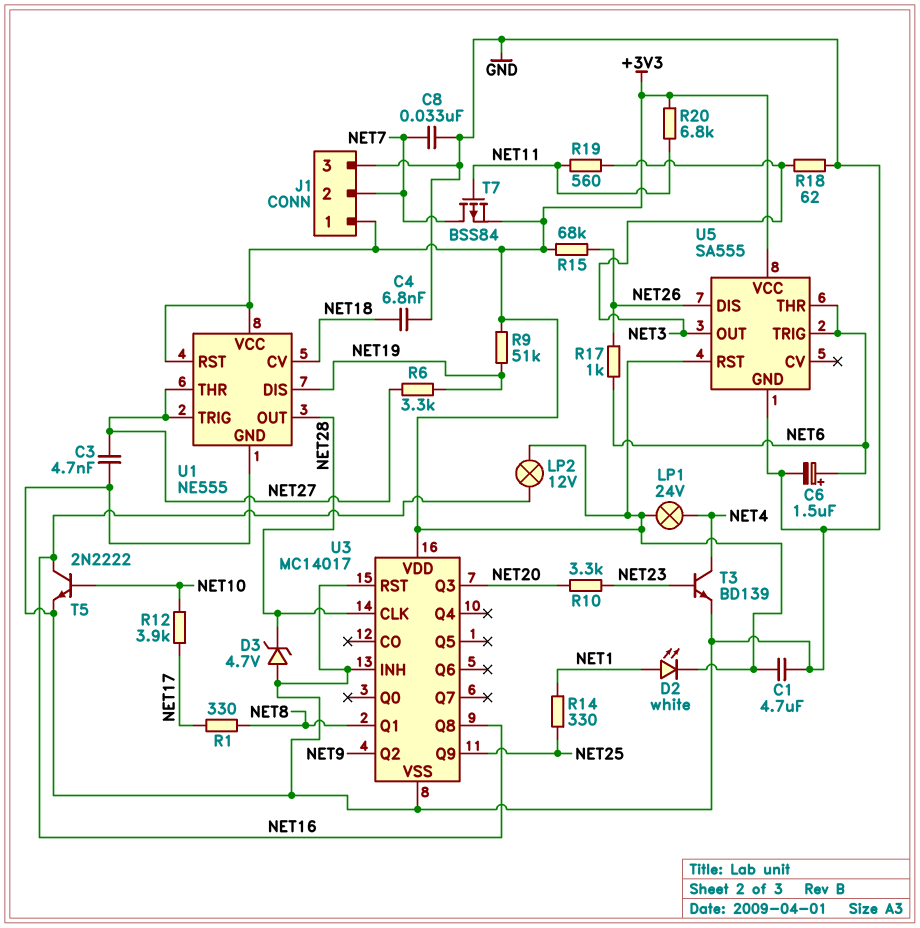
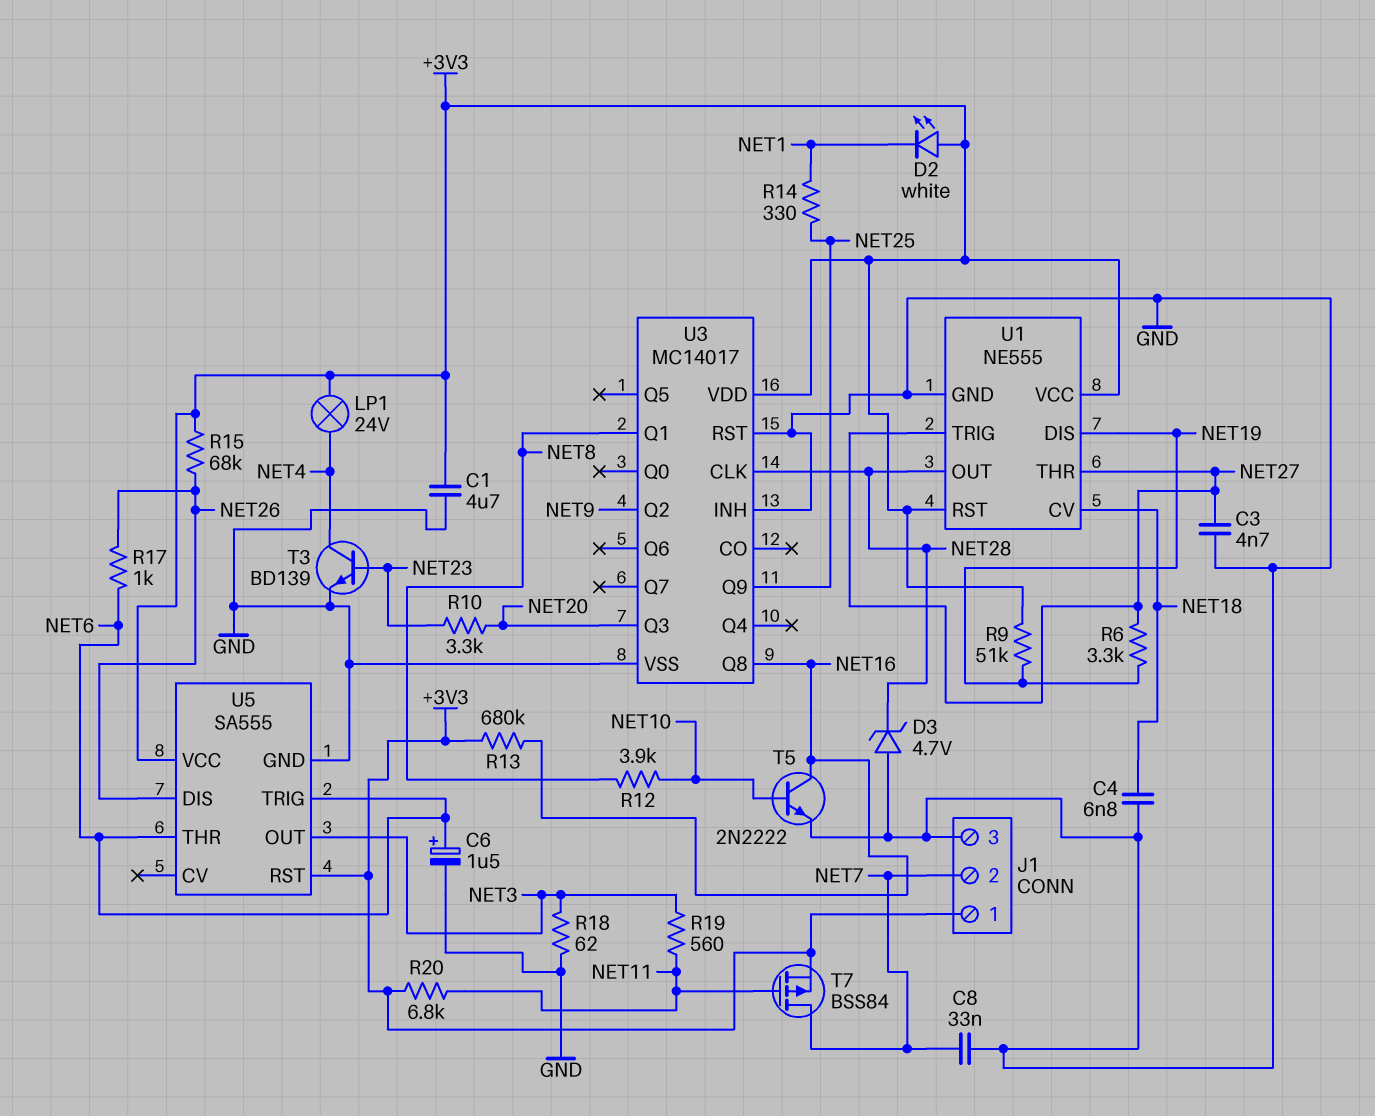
D2: LED white (A NET1, K +3V3) -> LED white (A +3V3, K NET1)
LP2: lamp 12V (+3V3, NET16) -> none
R1: 330 (NET8, NET17) -> none
R12: 3.9k (NET10, NET17) -> 3.9k (NET8, NET10)
R13: none -> 680k (+3V3, NET16)

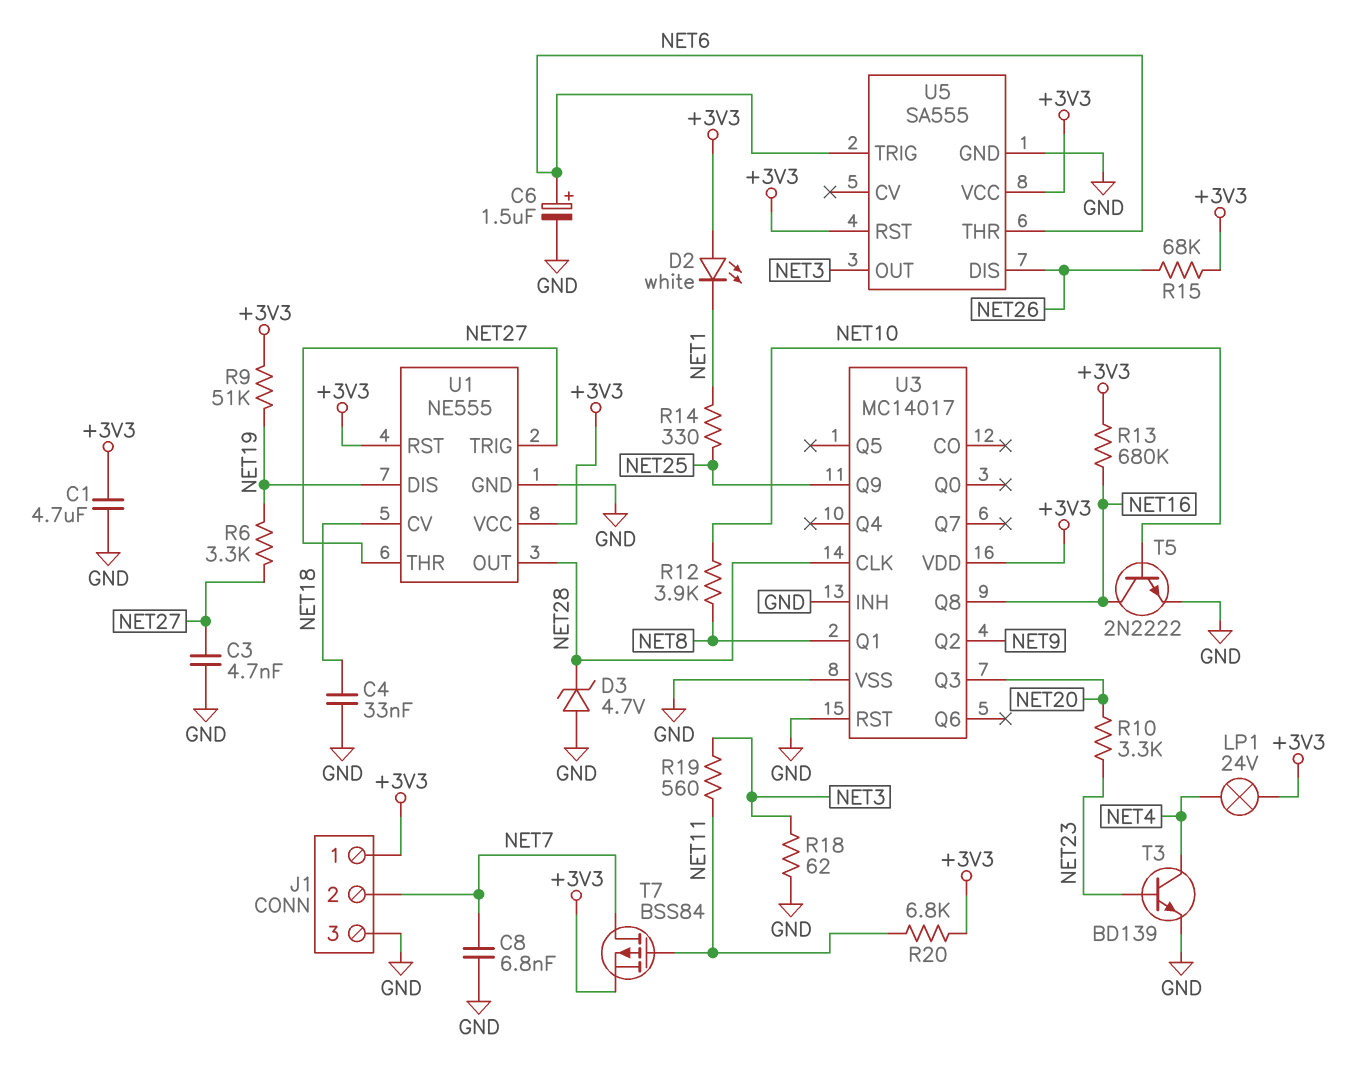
C4: 6.8nF (GND, NET18) -> 33nF (GND, NET18)
C8: 33nF (GND, NET7) -> 6.8nF (GND, NET7)
R17: 1k (NET6, NET26) -> none

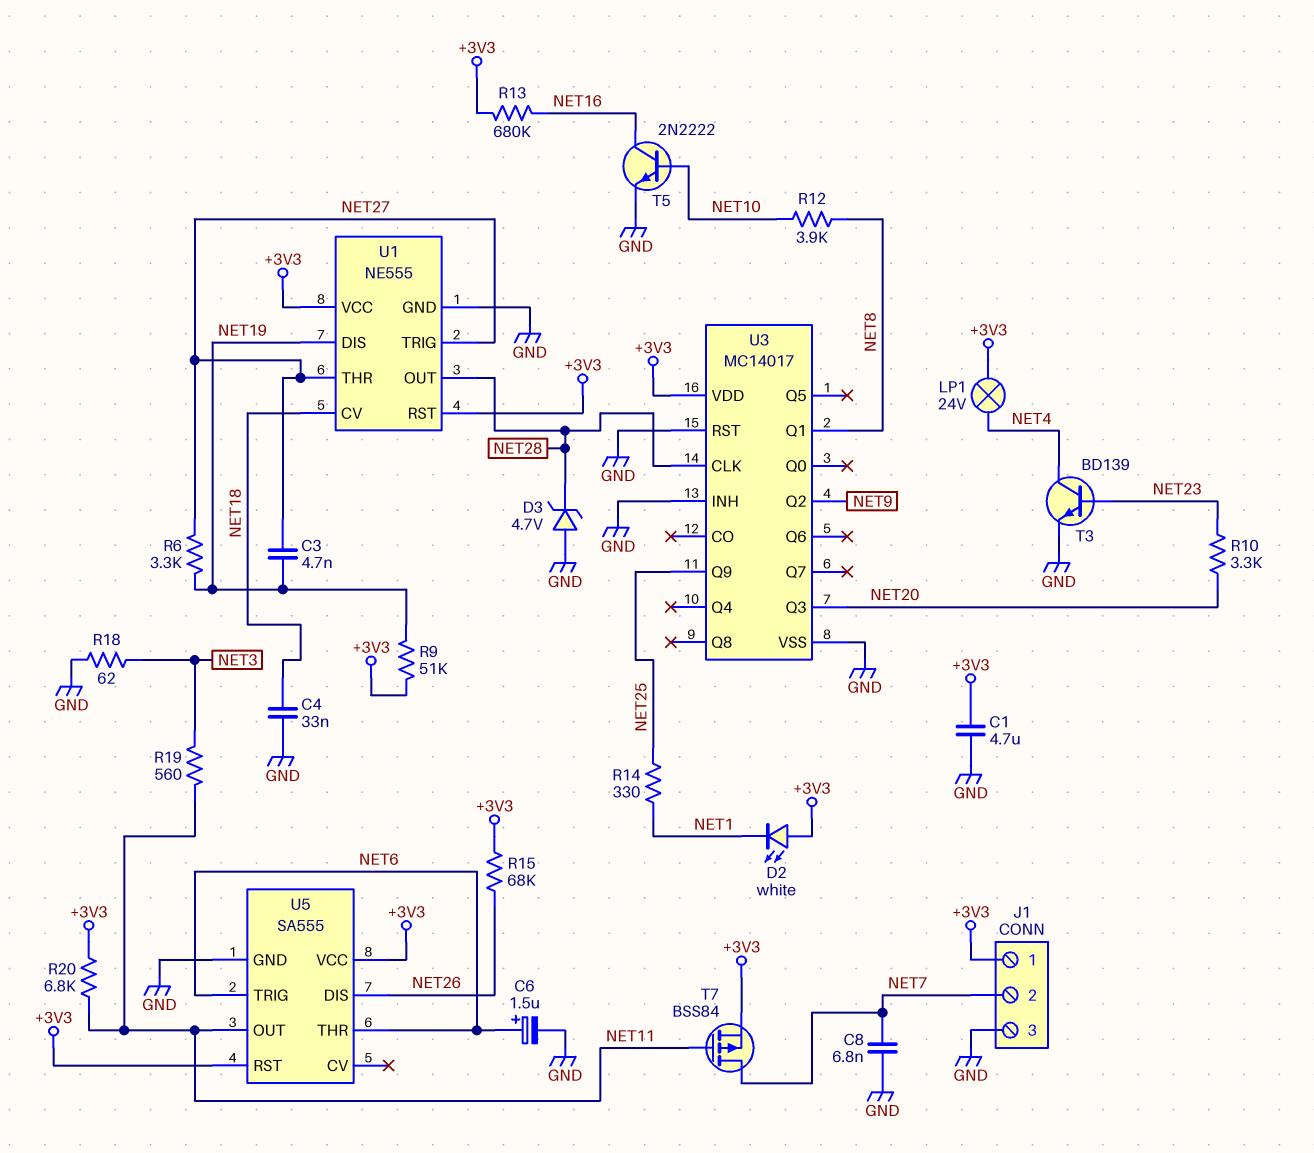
C3: 4.7nF (GND, NET27) -> 4.7nF (NET19, NET27)
U3 pin Q8: NET16 -> none
U5 pin OUT: NET3 -> NET11

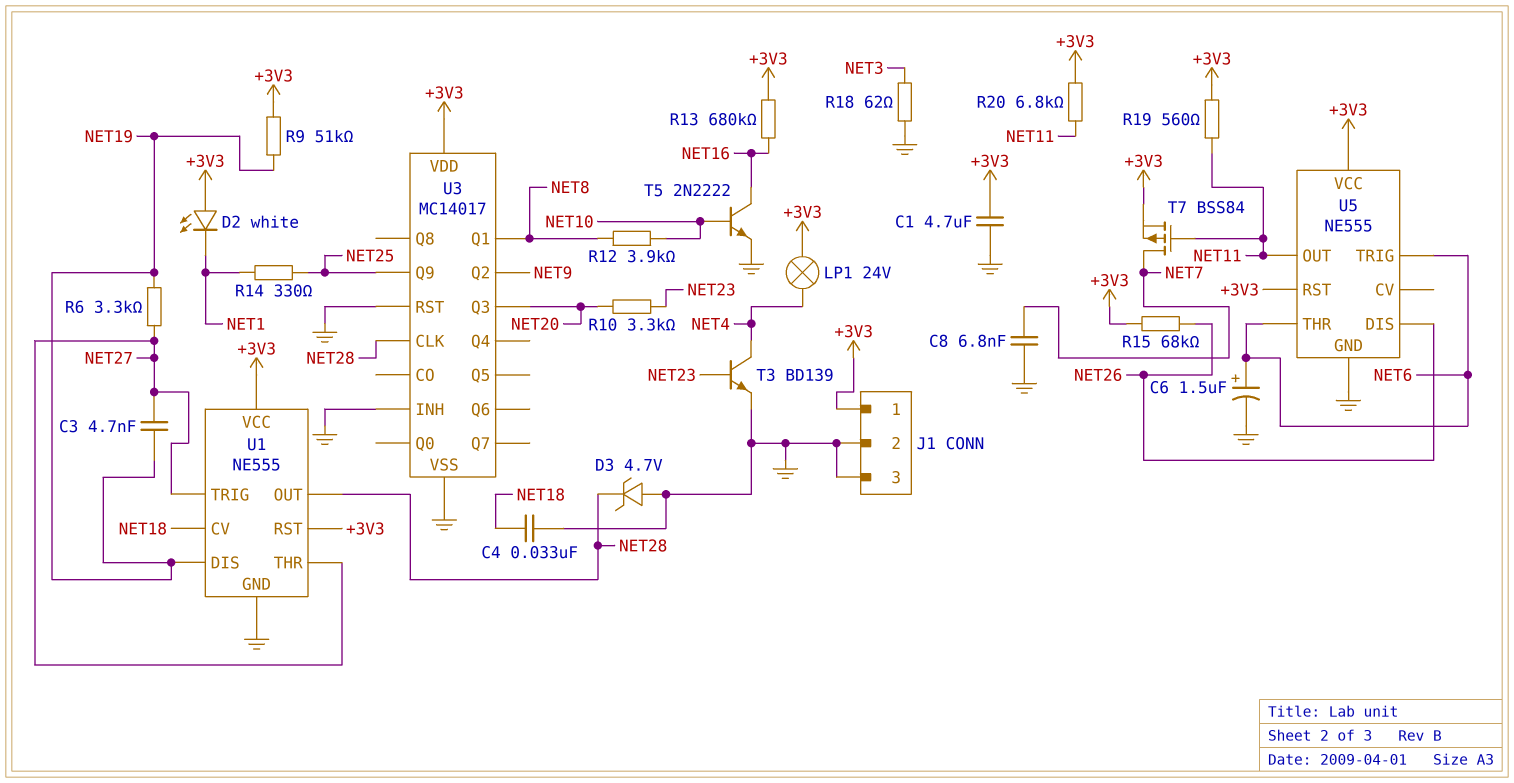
J1 pin 2: NET7 -> GND
R19: 560 (NET3, NET11) -> 560 (+3V3, NET11)
U5: SA555 -> NE555

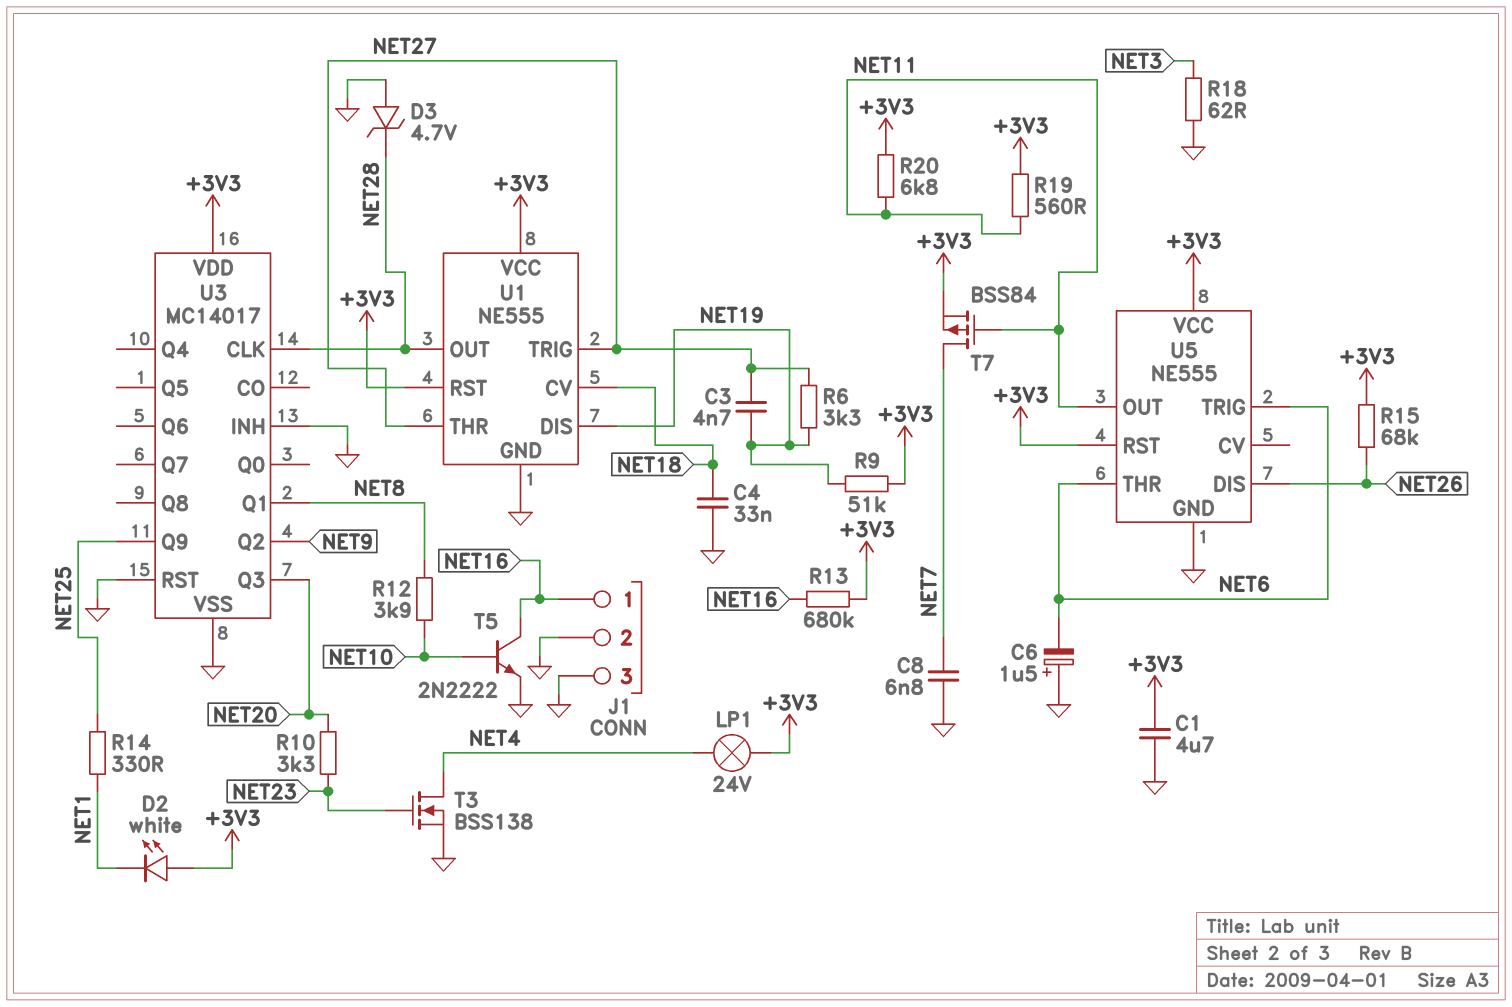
C6: 1.5uF (plus NET6, minus GND) -> 1.5uF (plus GND, minus NET6)
J1 pin 1: +3V3 -> NET16
T3: NPN BD139 (B NET23, C NET4, E GND) -> NMOS BSS138 (G NET23, D NET4, S GND)

